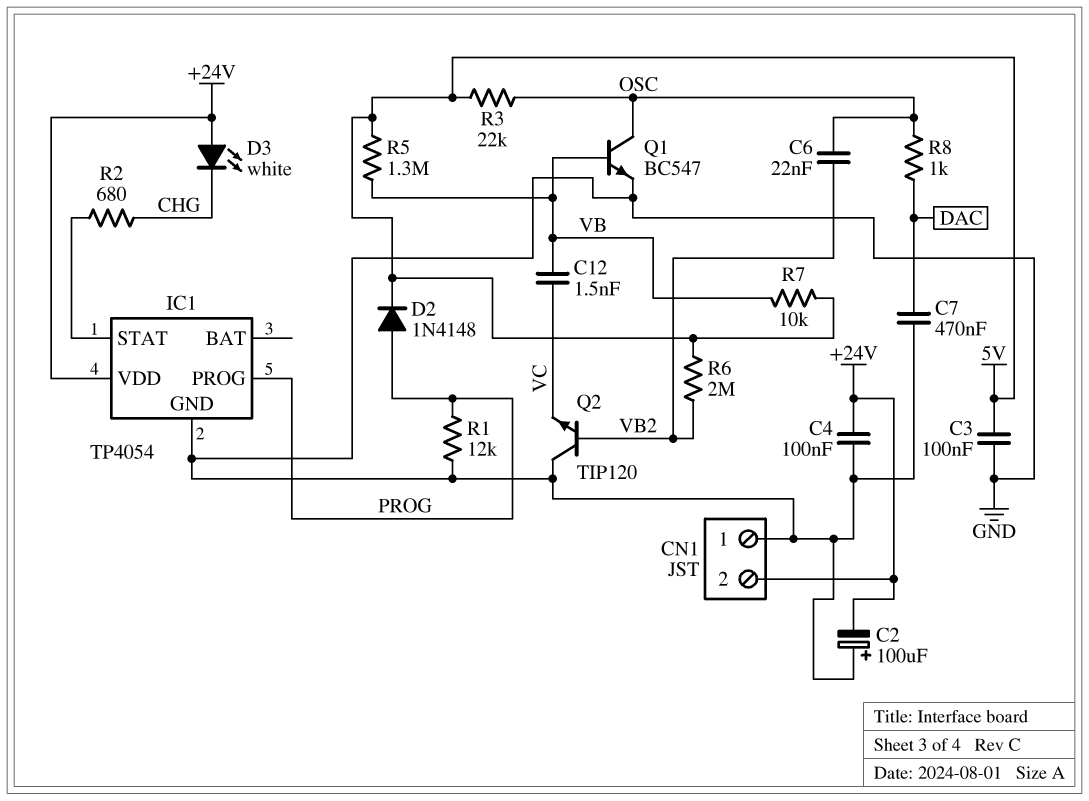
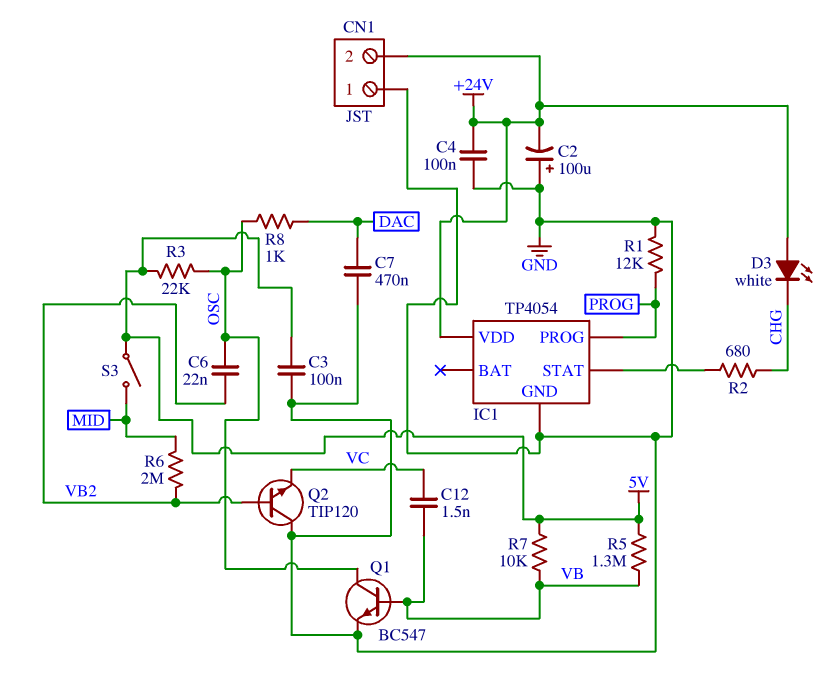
D2: diode 1N4148 (A PROG, K 5V) -> none
R6: 2M (5V, VB2) -> 2M (MID, VB2)
S3: none -> switch (5V, MID)

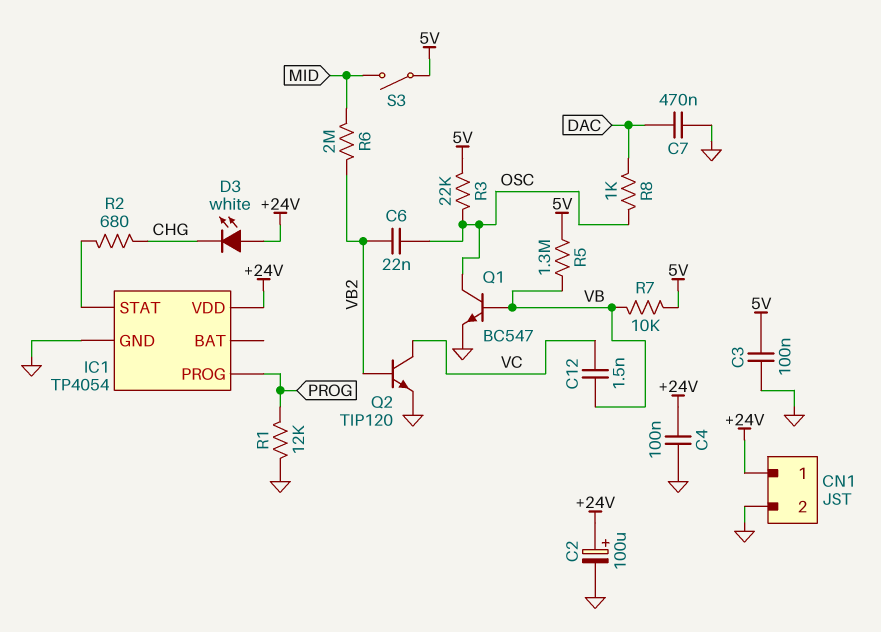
C2: 100uF (plus GND, minus +24V) -> 100uF (plus +24V, minus GND)
CN1 pin 1: GND -> +24V
CN1 pin 2: +24V -> GND
Q2: NPN TIP120 (B VB2, C GND, E VC) -> NPN TIP120 (B VB2, C VC, E GND)

